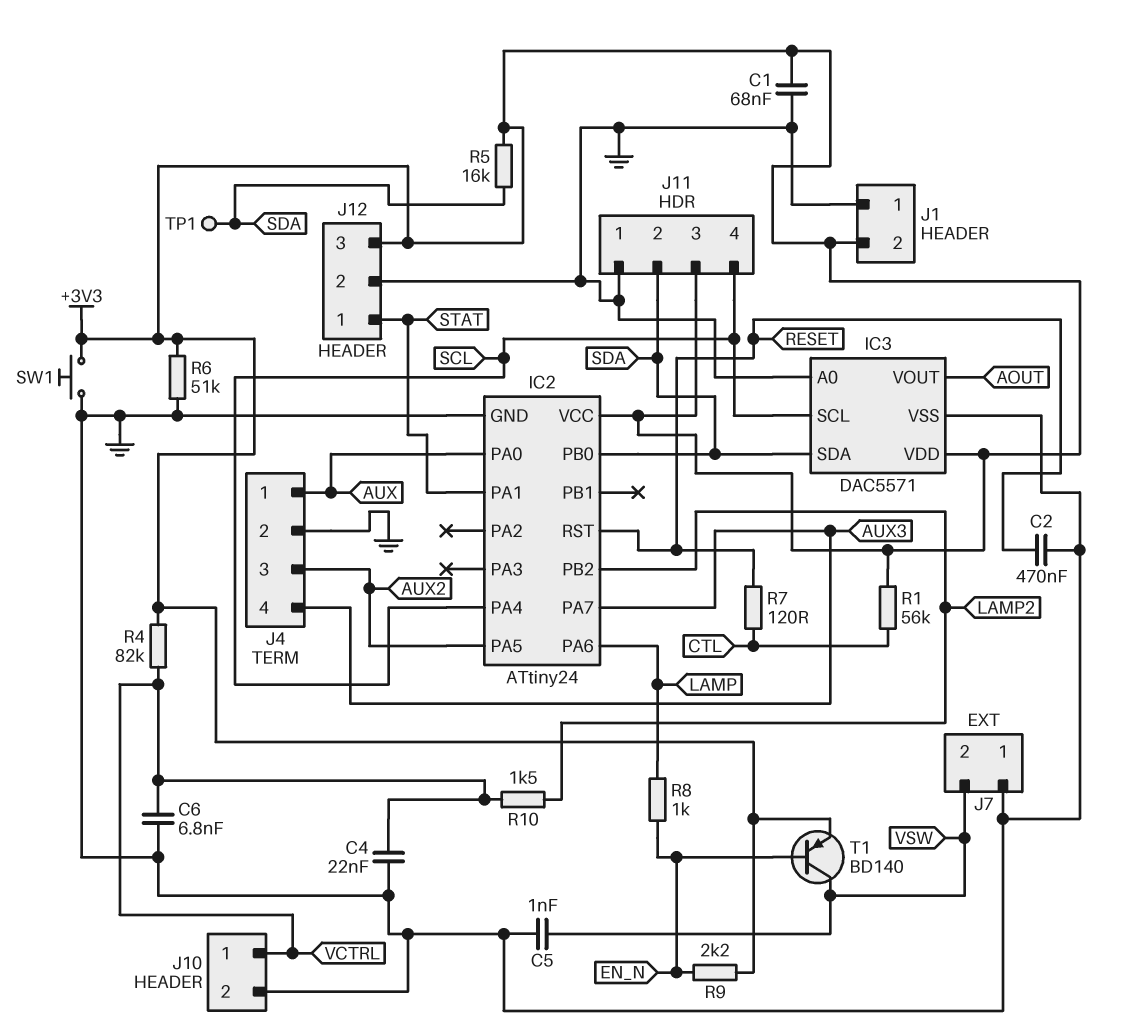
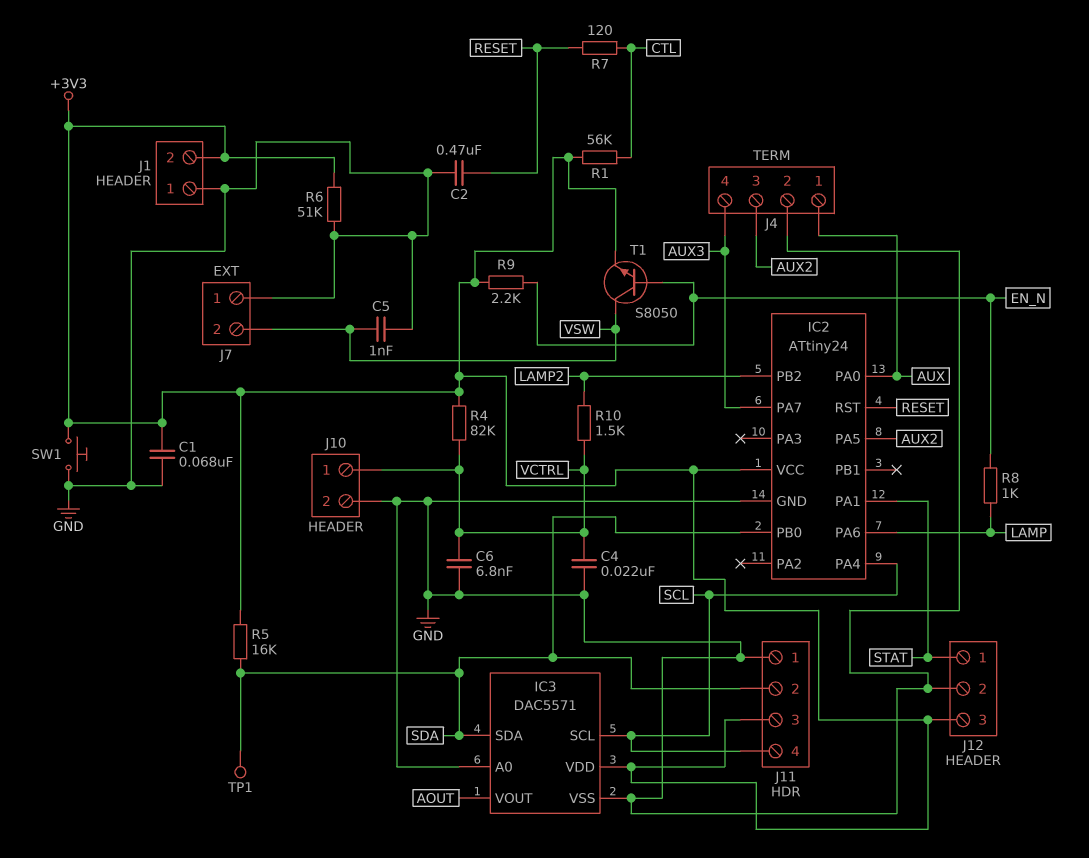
T1: PNP BD140 (B EN_N, C VSW, E +3V3) -> NPN S8050 (B EN_N, C VSW, E +3V3)

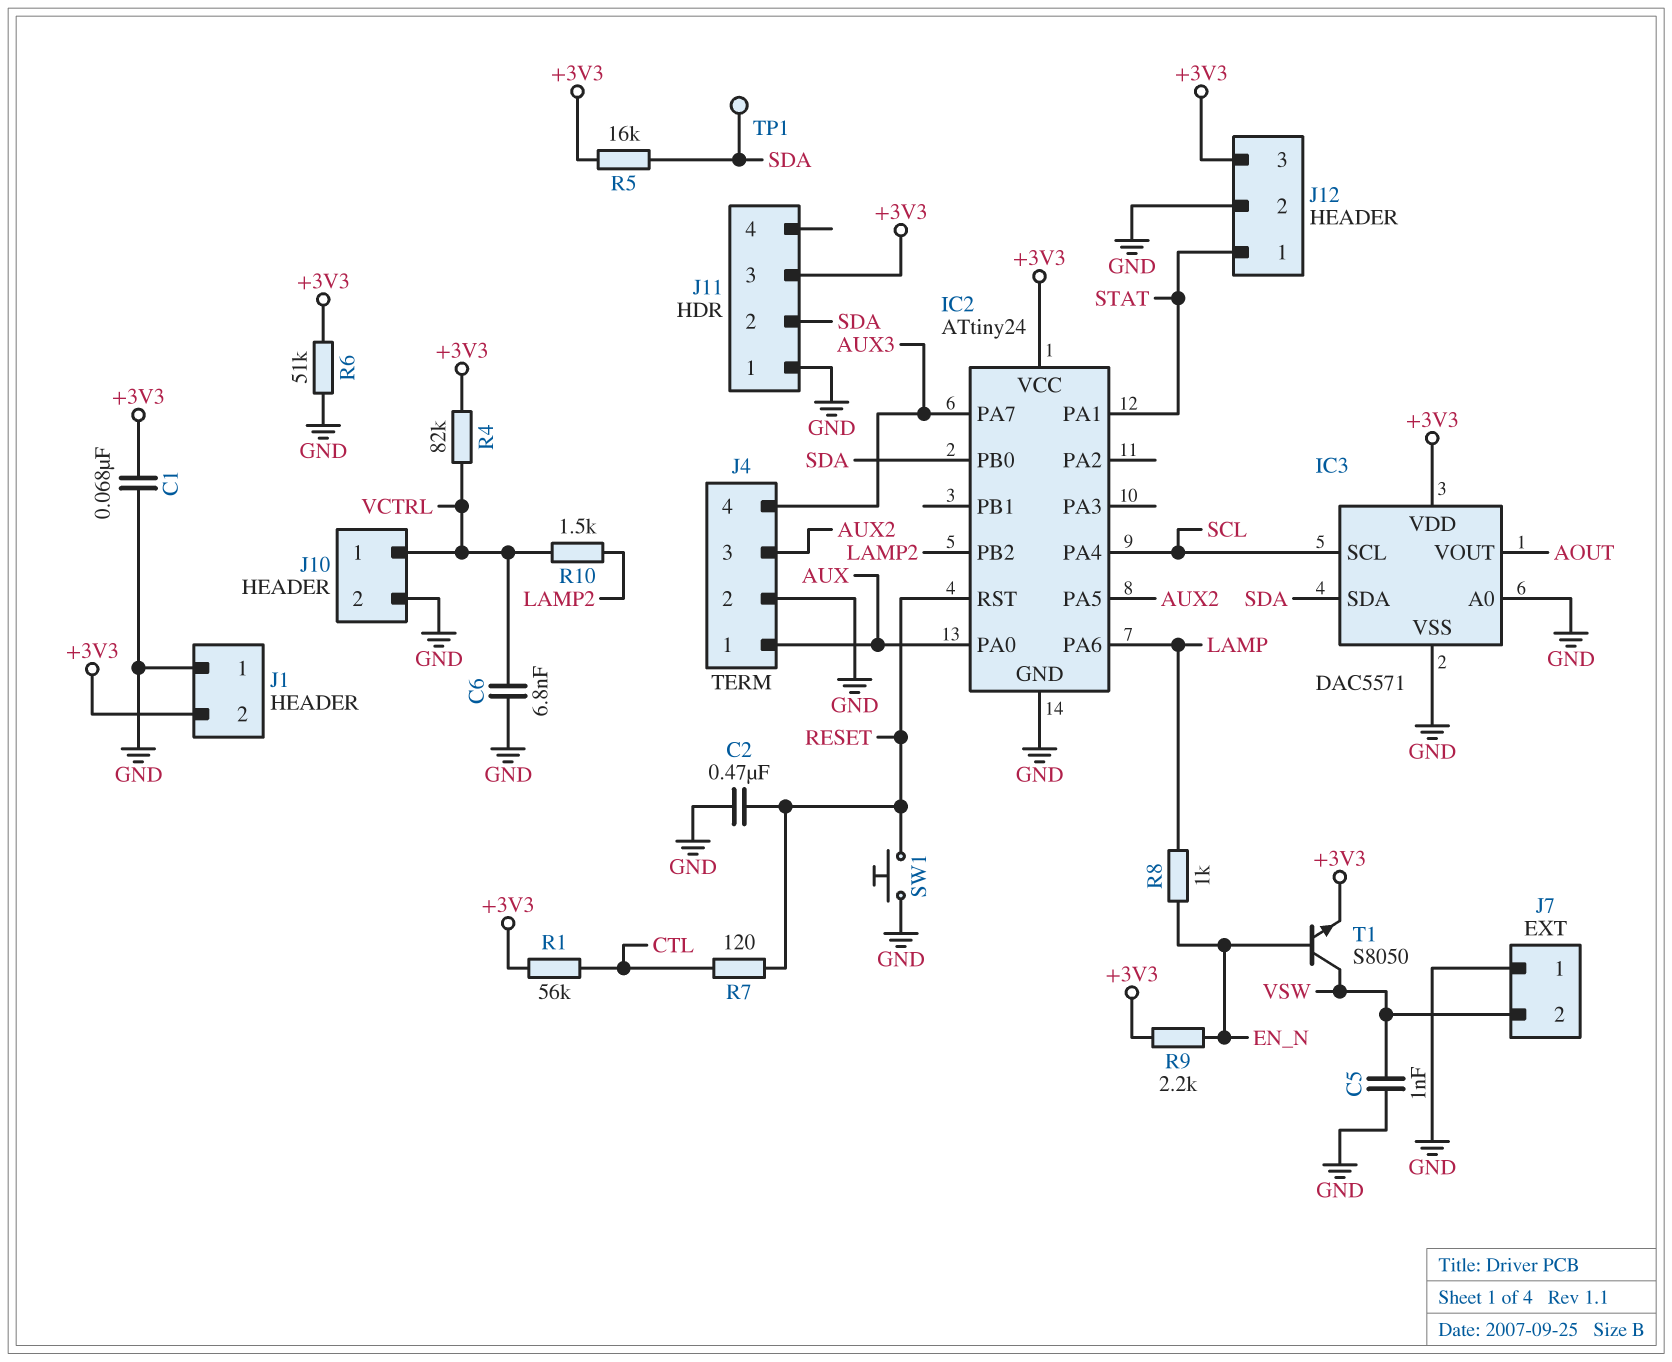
C4: 22nF (GND, VCTRL) -> none
J11 pin 4: SCL -> none
SW1: button (+3V3, GND) -> button (GND, RESET)

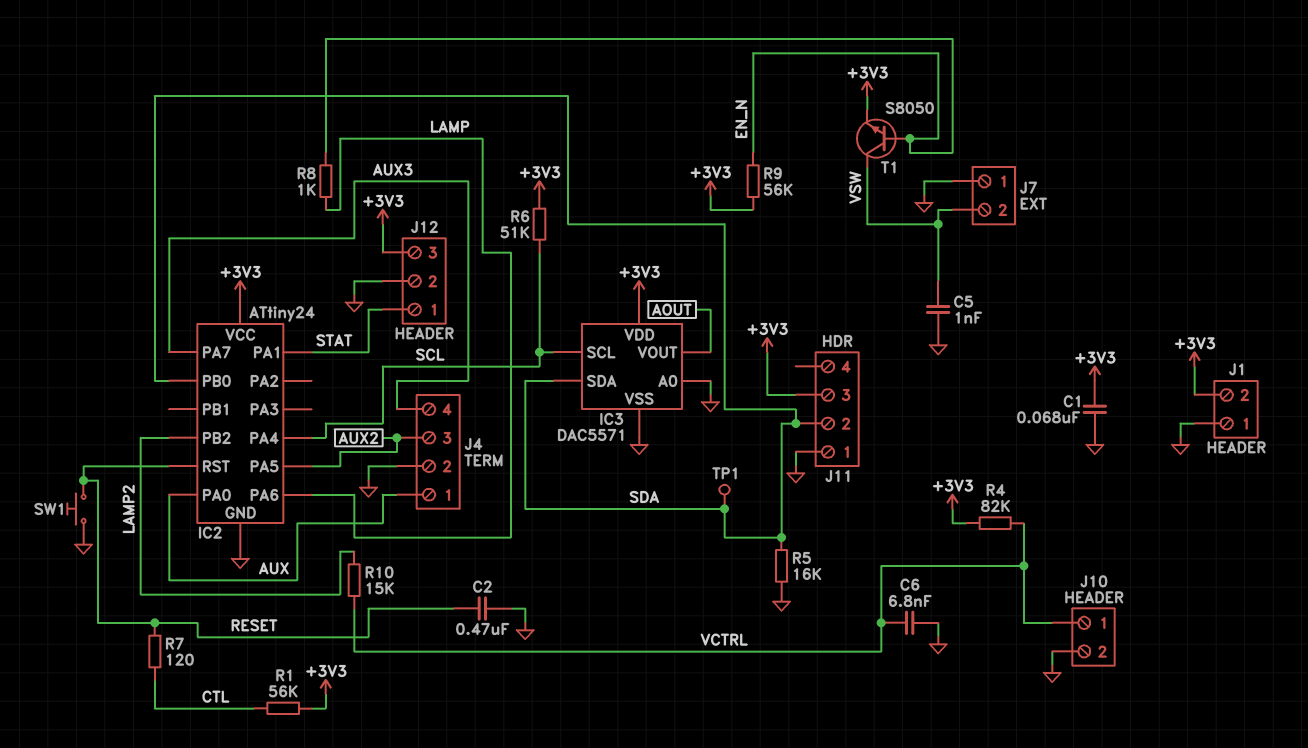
R5: 16k (+3V3, SDA) -> 16k (GND, SDA)
R6: 51k (+3V3, GND) -> 51k (+3V3, SCL)
R9: 2.2k (+3V3, EN_N) -> 56k (+3V3, EN_N)
R10: 1.5k (LAMP2, VCTRL) -> 15k (LAMP2, VCTRL)

